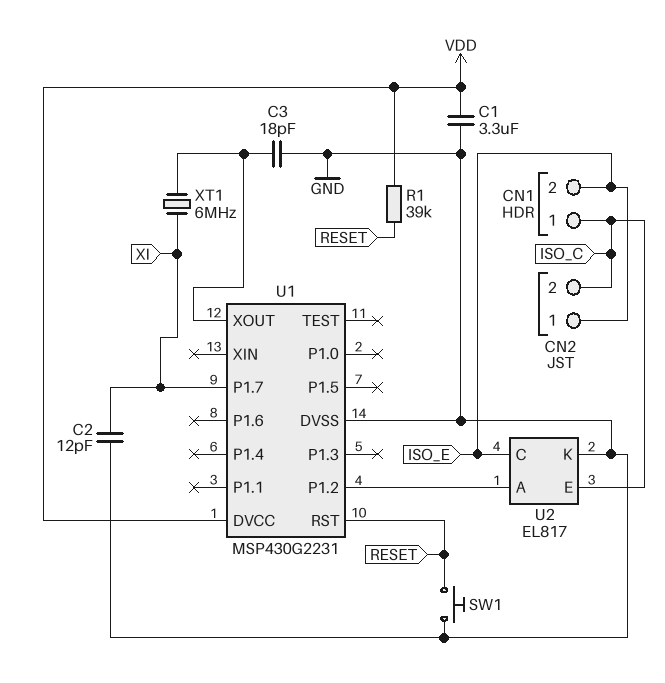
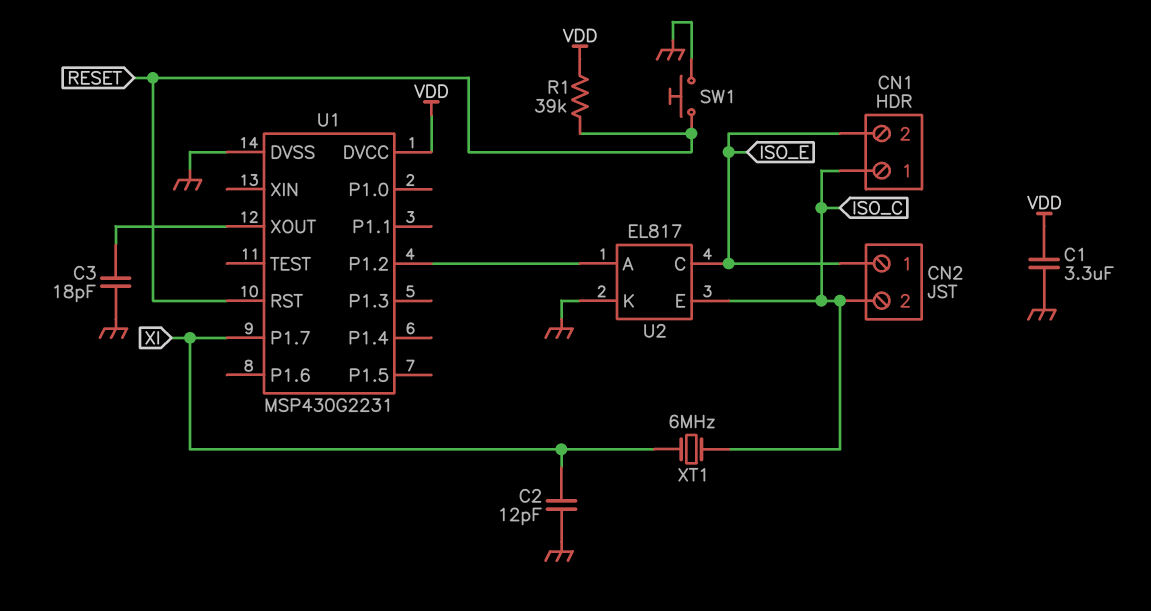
XT1: 6MHz (U1/XOUT, XI) -> 6MHz (ISO_C, XI)

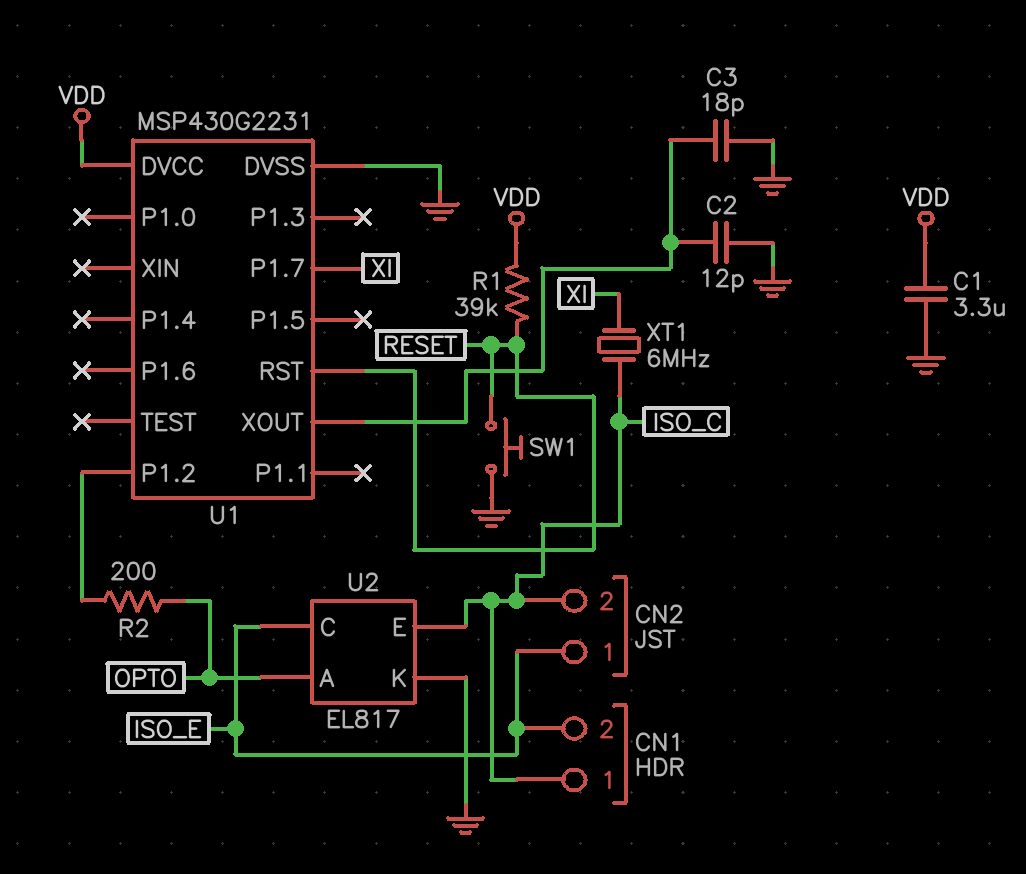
C2: 12pF (GND, XI) -> 12pF (GND, U1/XOUT)
R2: none -> 200 (OPTO, U1/P1.2)
U2 pin A: U1/P1.2 -> OPTO

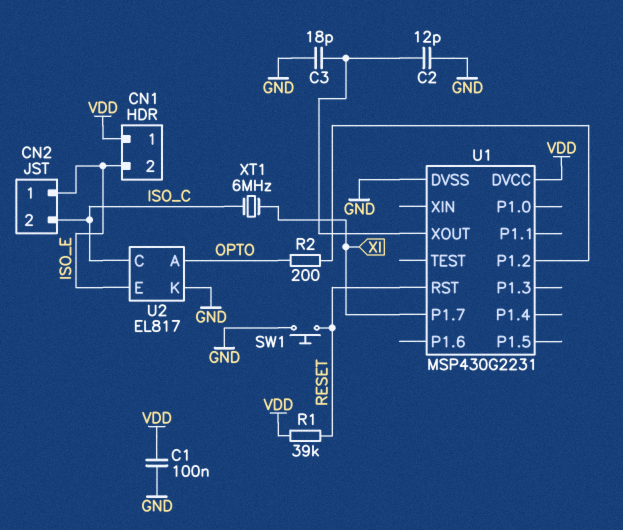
C1: 3.3uF (GND, VDD) -> 100nF (GND, VDD)
CN1 pin 1: ISO_C -> VDD
U2 pin C: ISO_E -> ISO_C
U2 pin E: ISO_C -> ISO_E

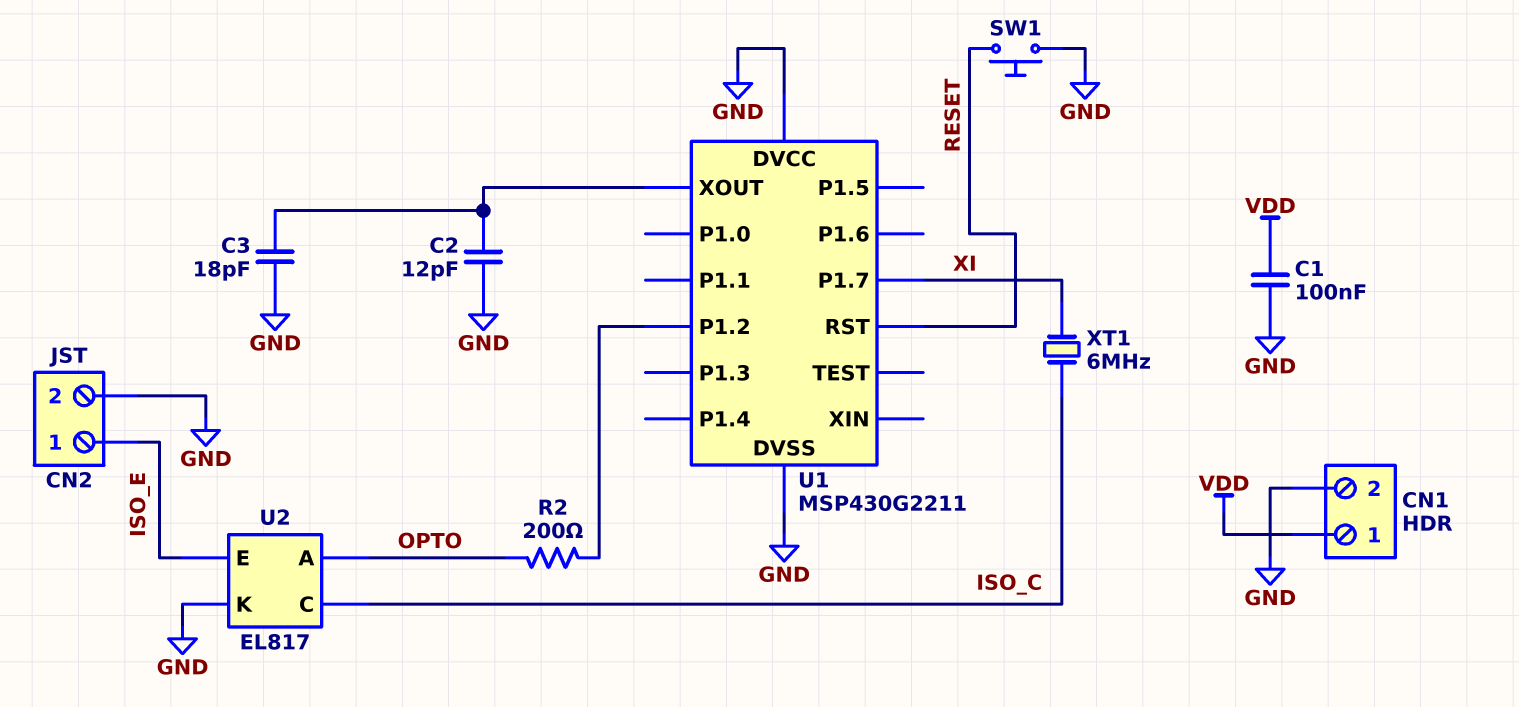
CN1 pin 2: ISO_E -> GND
CN2 pin 2: ISO_C -> GND
R1: 39k (RESET, VDD) -> none
U1: MSP430G2231 -> MSP430G2211
U1 pin DVCC: VDD -> GND

